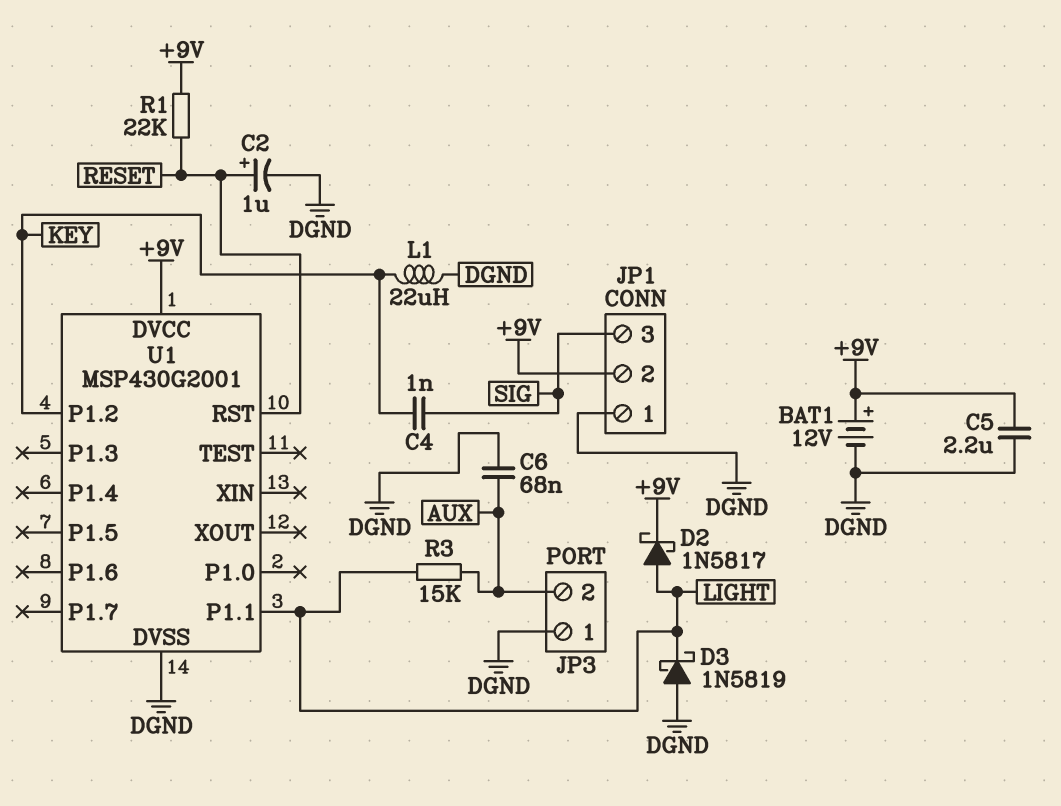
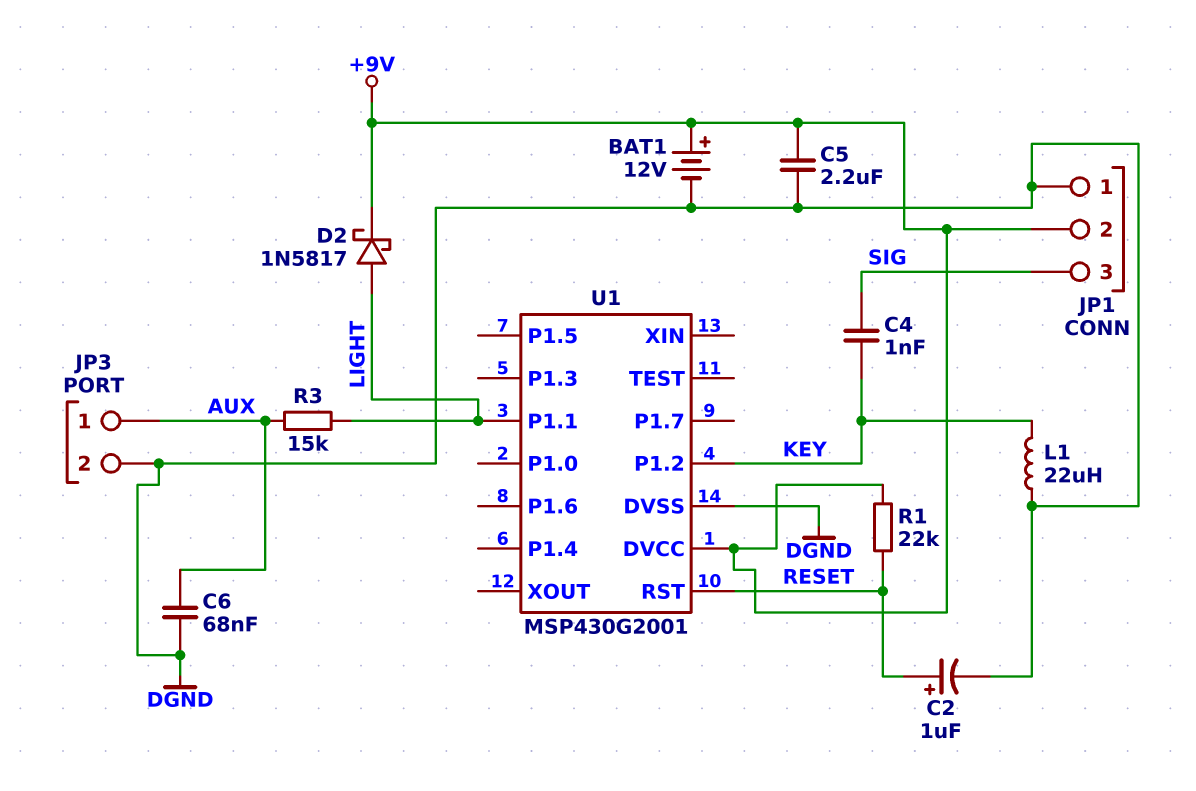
D3: schottky 1N5819 (A DGND, K LIGHT) -> none
JP3 pin 1: DGND -> AUX
JP3 pin 2: AUX -> DGND

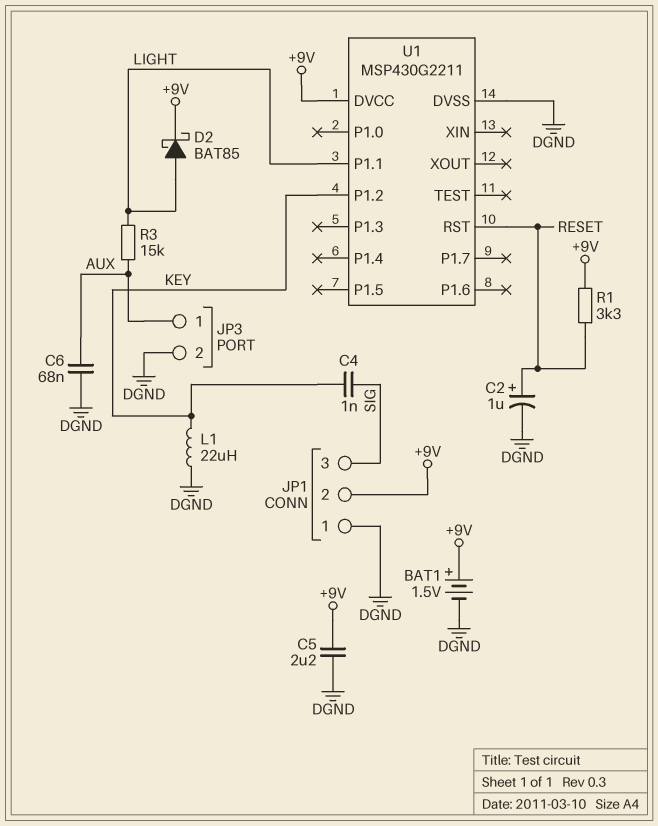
BAT1: 12V (plus +9V, minus DGND) -> 1.5V (plus +9V, minus DGND)
D2: schottky 1N5817 (A LIGHT, K +9V) -> schottky BAT85 (A LIGHT, K +9V)
R1: 22k (+9V, RESET) -> 3.3k (+9V, RESET)
U1: MSP430G2001 -> MSP430G2211

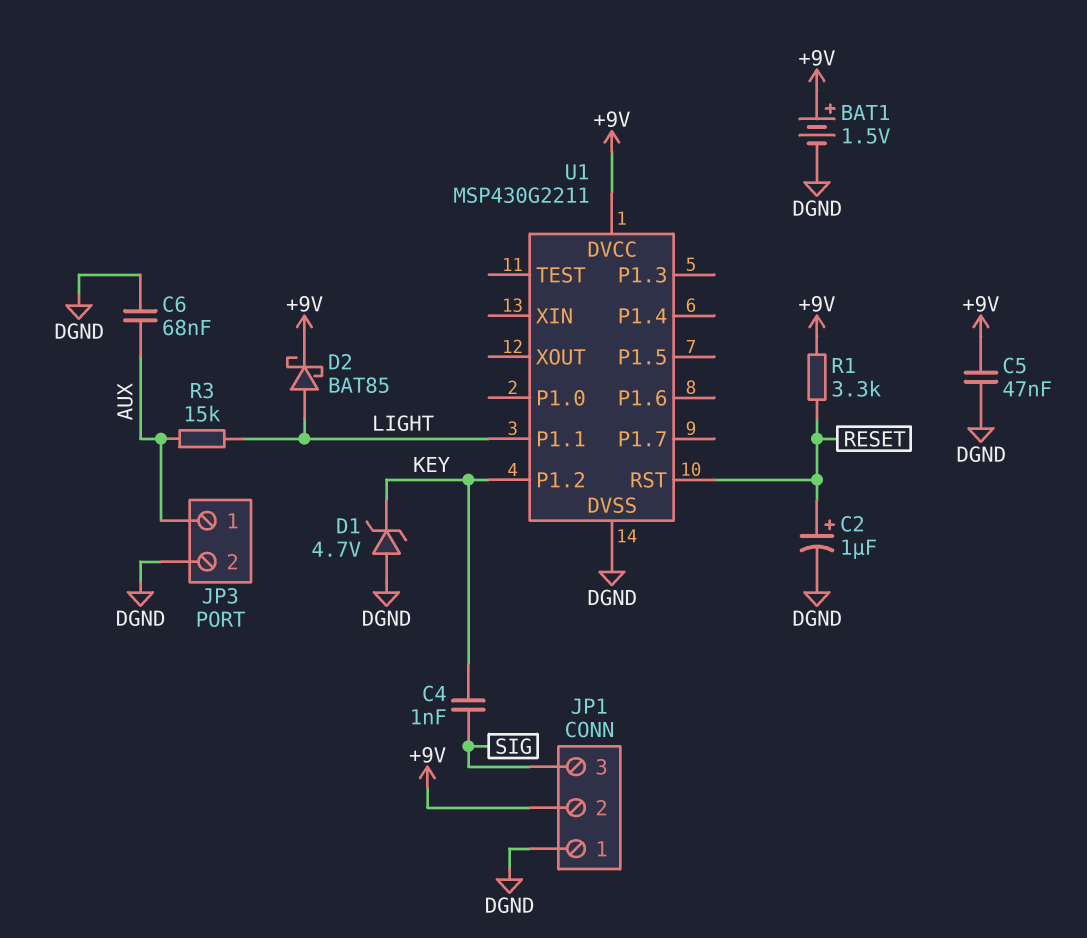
C5: 2.2uF (+9V, DGND) -> 47nF (+9V, DGND)
D1: none -> zener 4.7V (A DGND, K KEY)
L1: 22uH (DGND, KEY) -> none

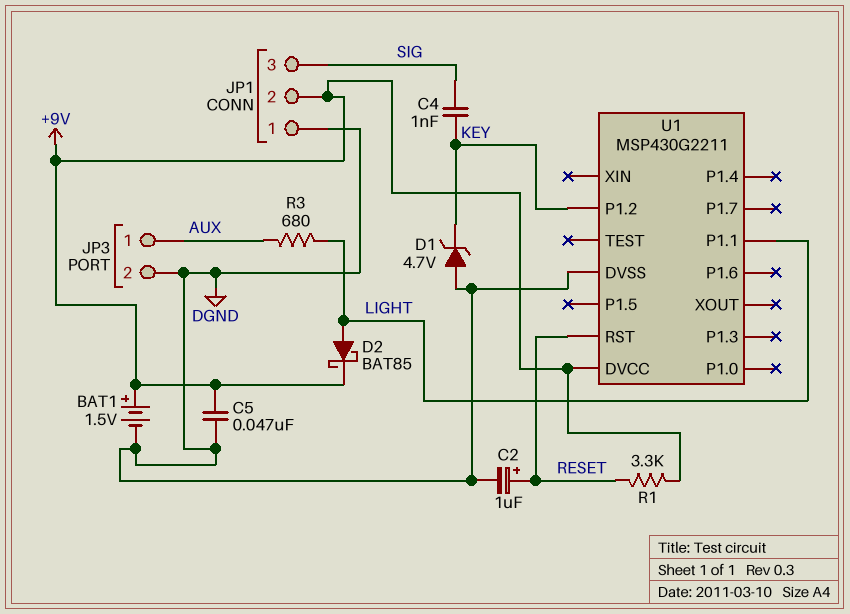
C6: 68nF (AUX, DGND) -> none
R3: 15k (AUX, LIGHT) -> 680 (AUX, LIGHT)

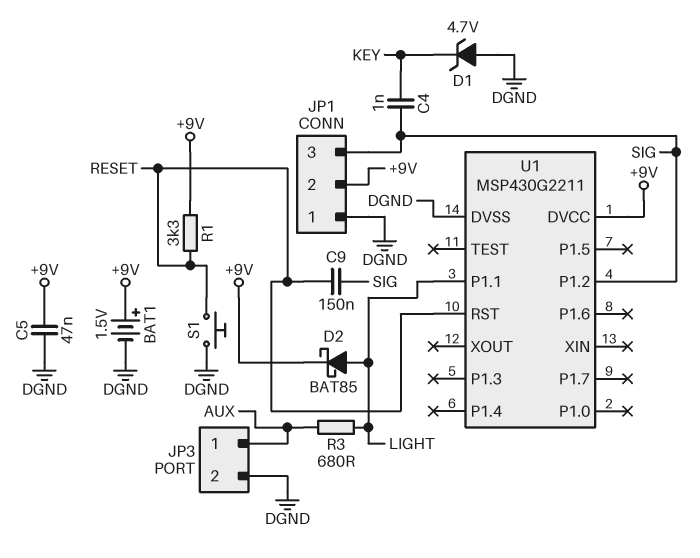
C2: 1uF (plus RESET, minus DGND) -> none
C9: none -> 150nF (RESET, SIG)
S1: none -> button (DGND, RESET)
U1 pin P1.2: KEY -> SIG

